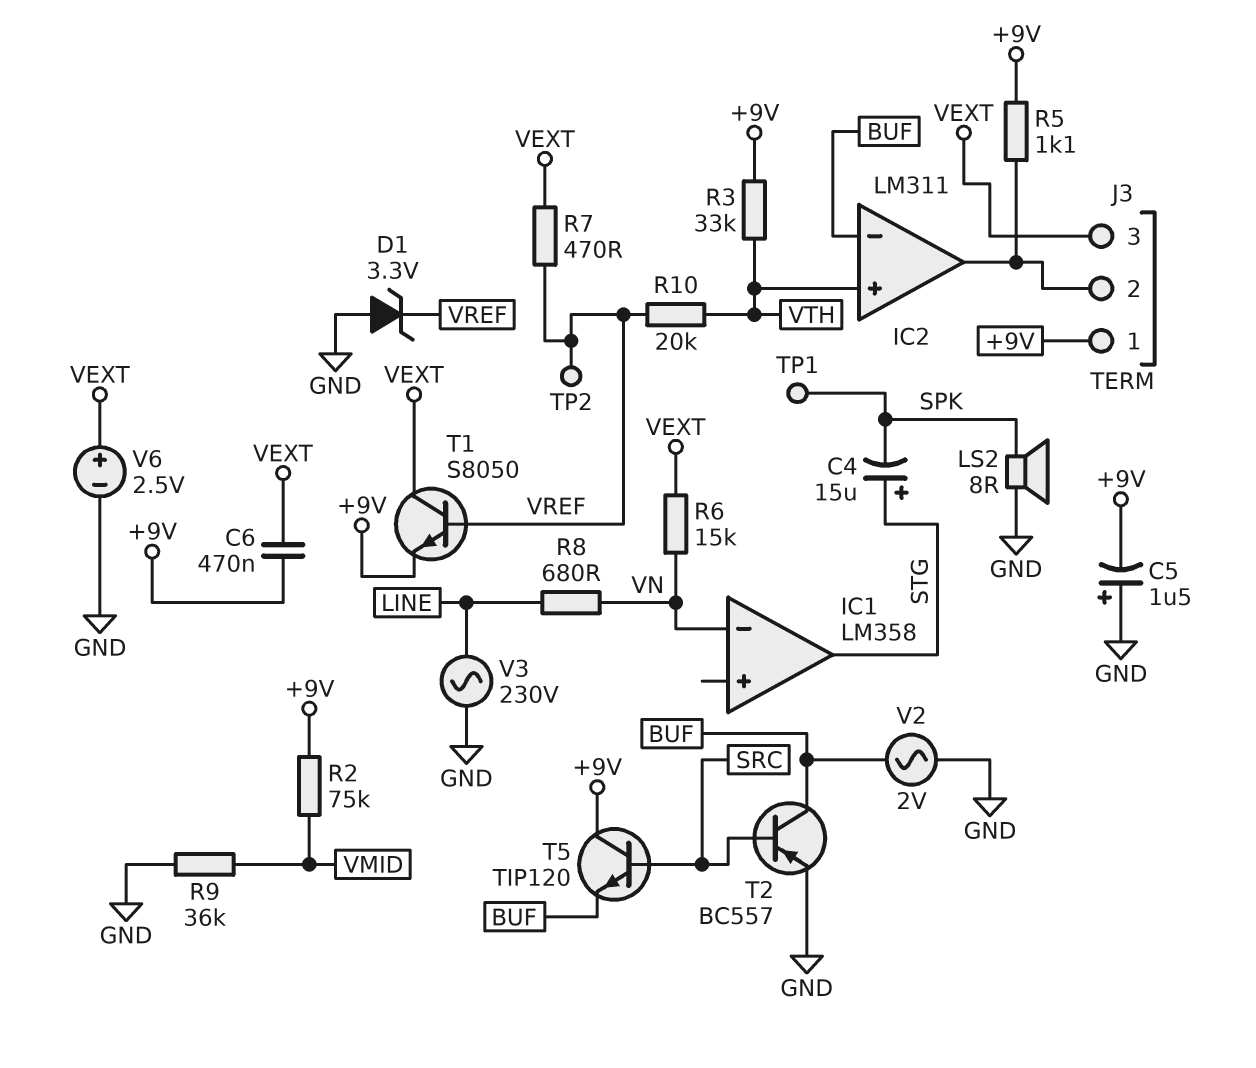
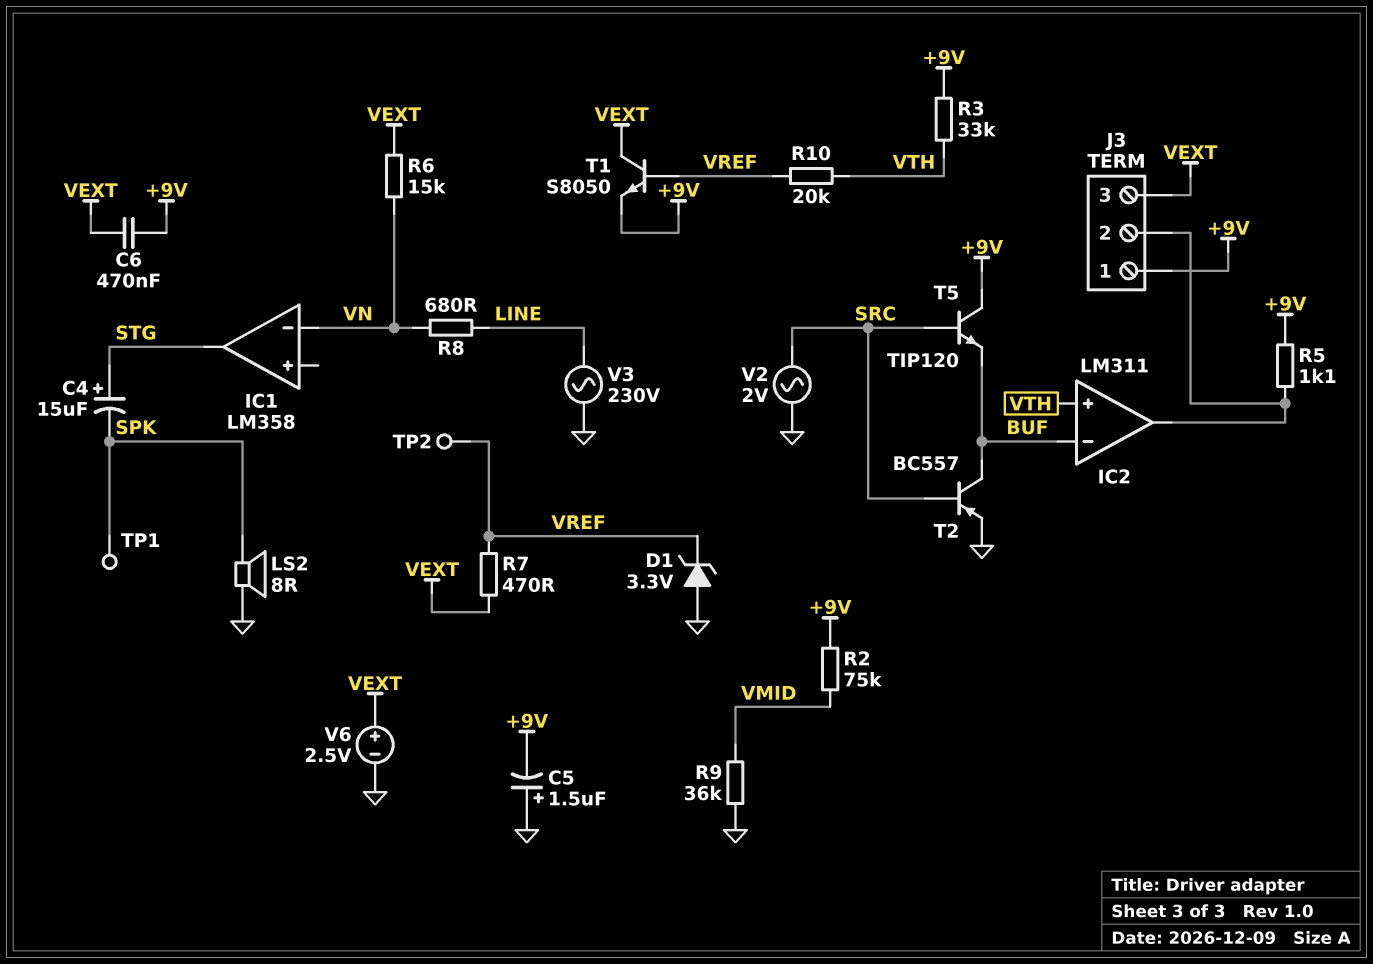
V2: AC 2V (BUF, GND) -> AC 2V (GND, SRC)

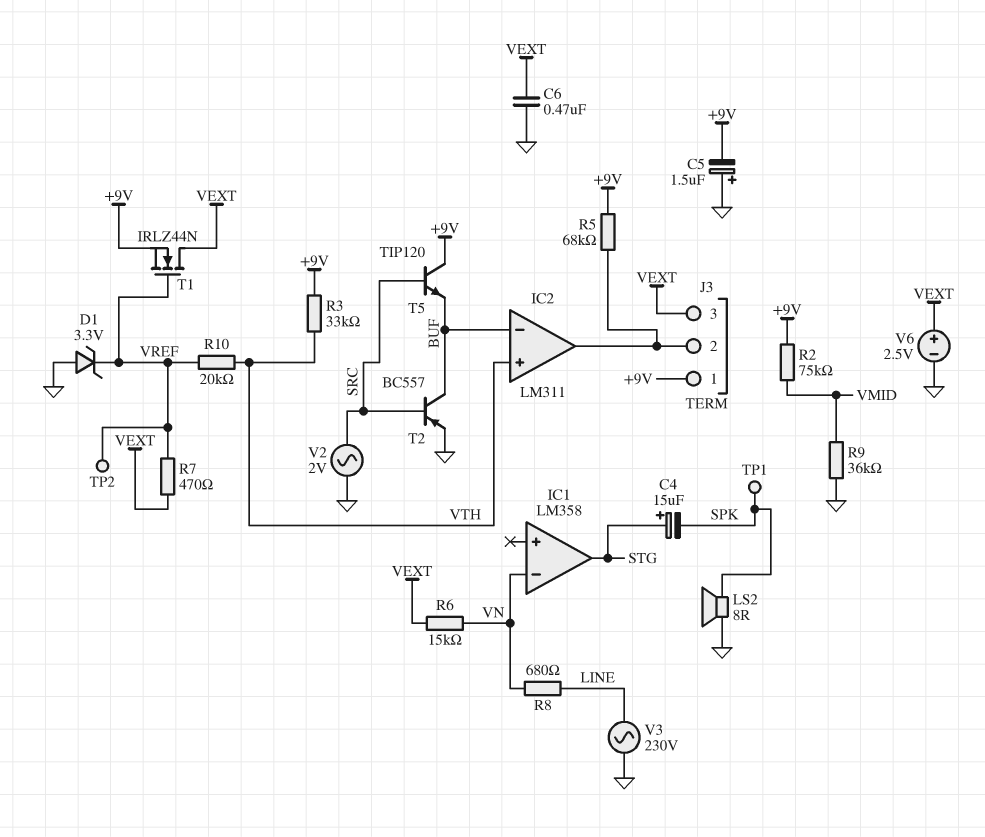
C6: 470nF (+9V, VEXT) -> 470nF (GND, VEXT)
R5: 1.1k (+9V, IC2/out) -> 68k (+9V, IC2/out)
T1: NPN S8050 (B VREF, C VEXT, E +9V) -> NMOS IRLZ44N (G VREF, D VEXT, S +9V)

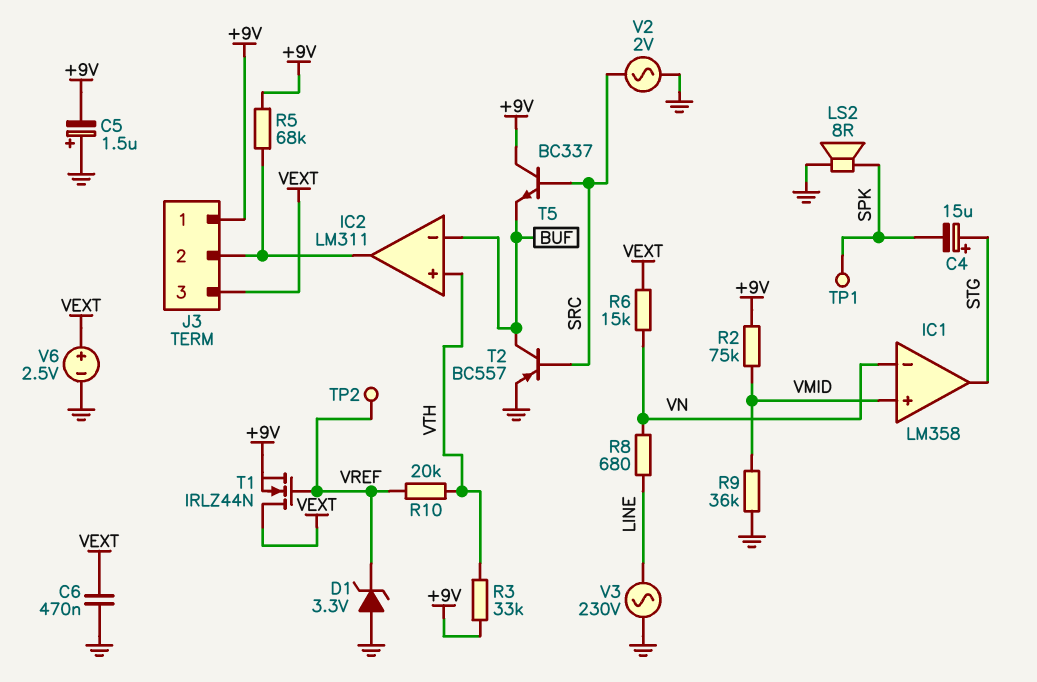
IC1 pin in+: none -> VMID
R7: 470 (VEXT, VREF) -> none
T5: NPN TIP120 (B SRC, C +9V, E BUF) -> NPN BC337 (B SRC, C +9V, E BUF)

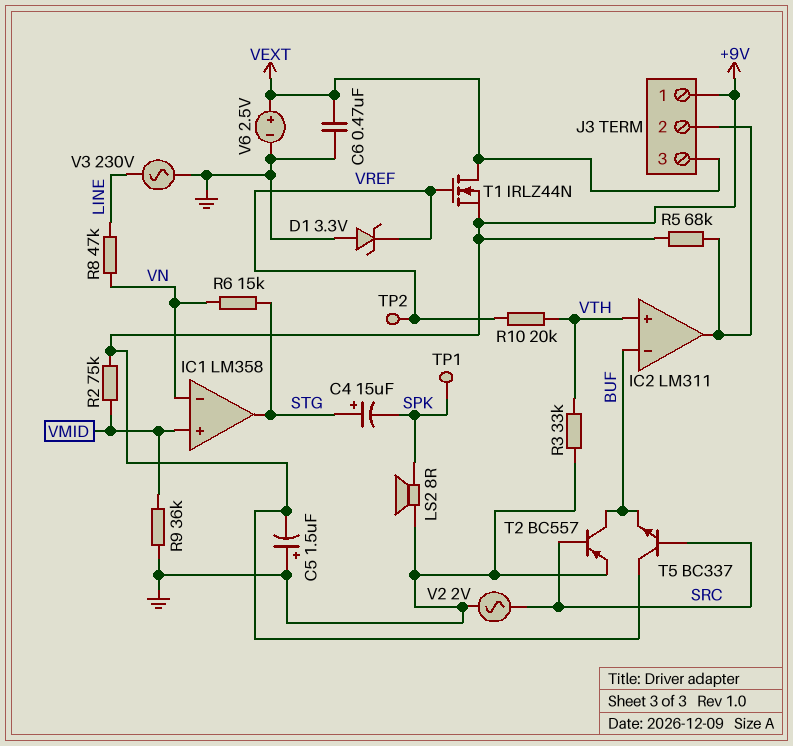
R3: 33k (+9V, VTH) -> 33k (GND, VTH)
R6: 15k (VEXT, VN) -> 15k (STG, VN)
R8: 680 (LINE, VN) -> 47k (LINE, VN)

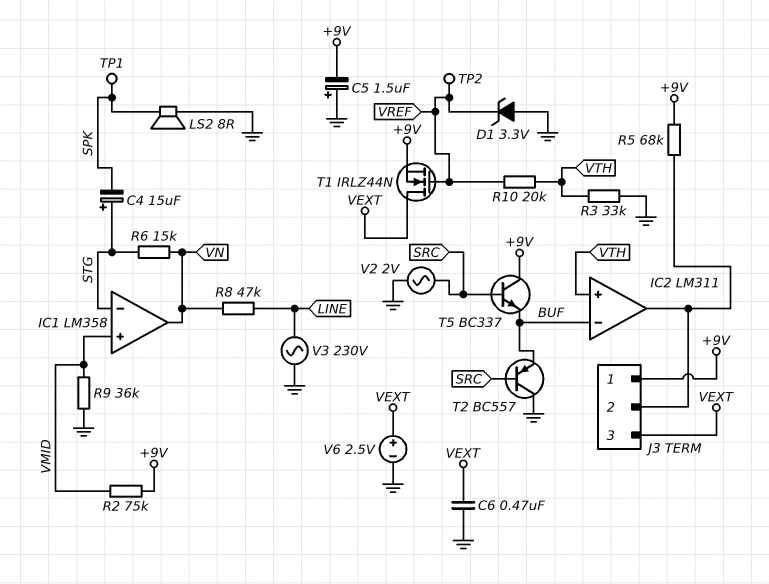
IC1 pin in-: VN -> STG
IC1 pin out: STG -> VN
T2: PNP BC557 (B SRC, C BUF, E GND) -> PNP BC557 (B SRC, C GND, E BUF)

